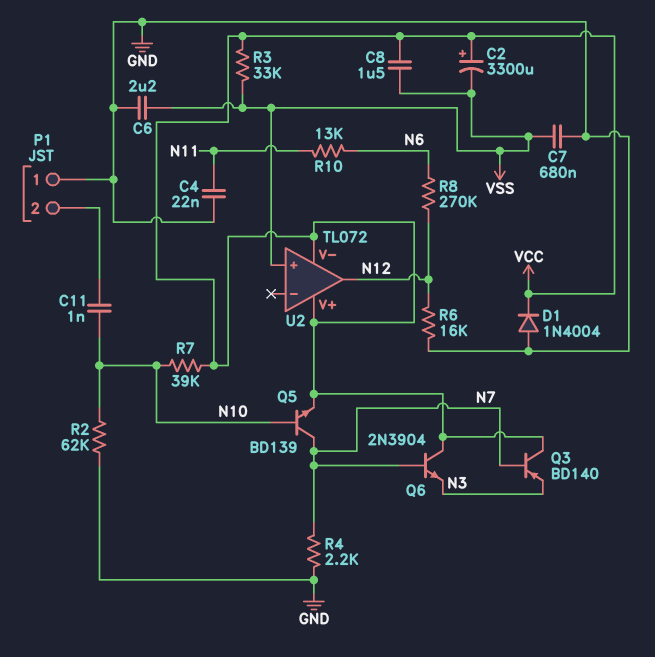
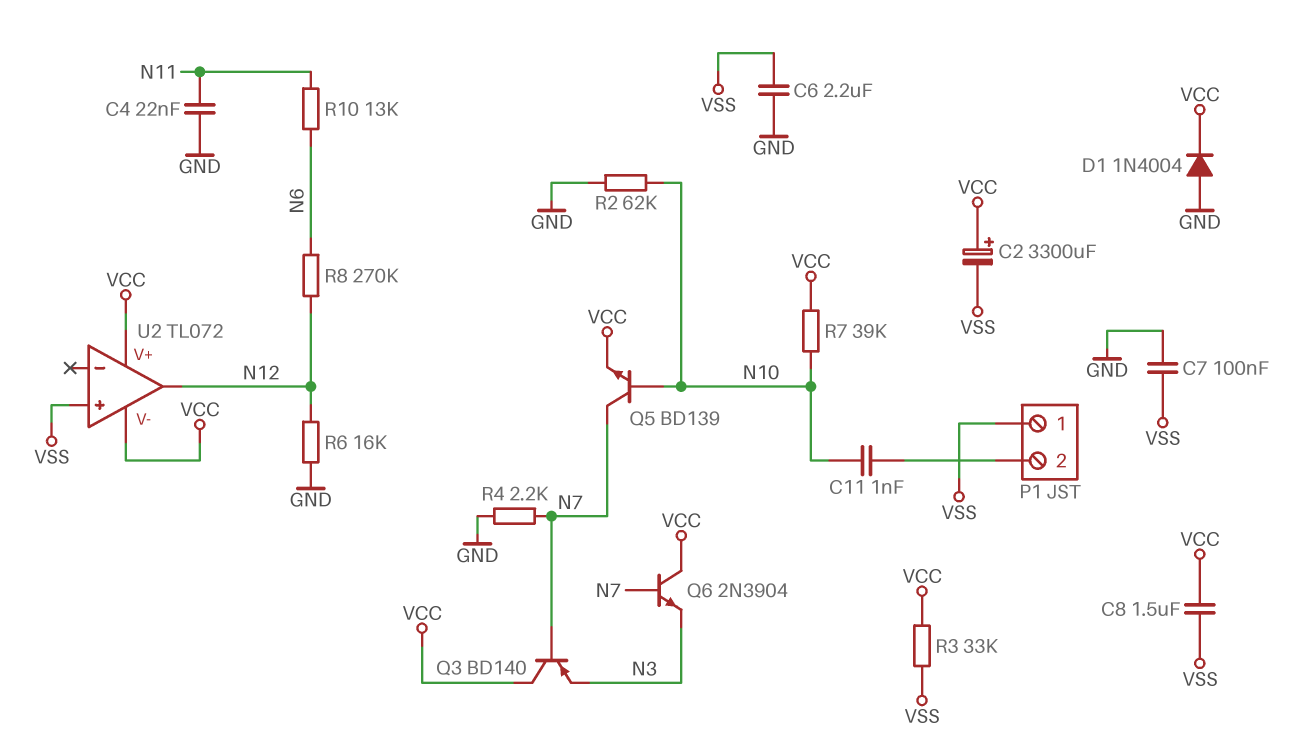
C7: 680nF (GND, VSS) -> 100nF (GND, VSS)
P1 pin 1: GND -> VSS

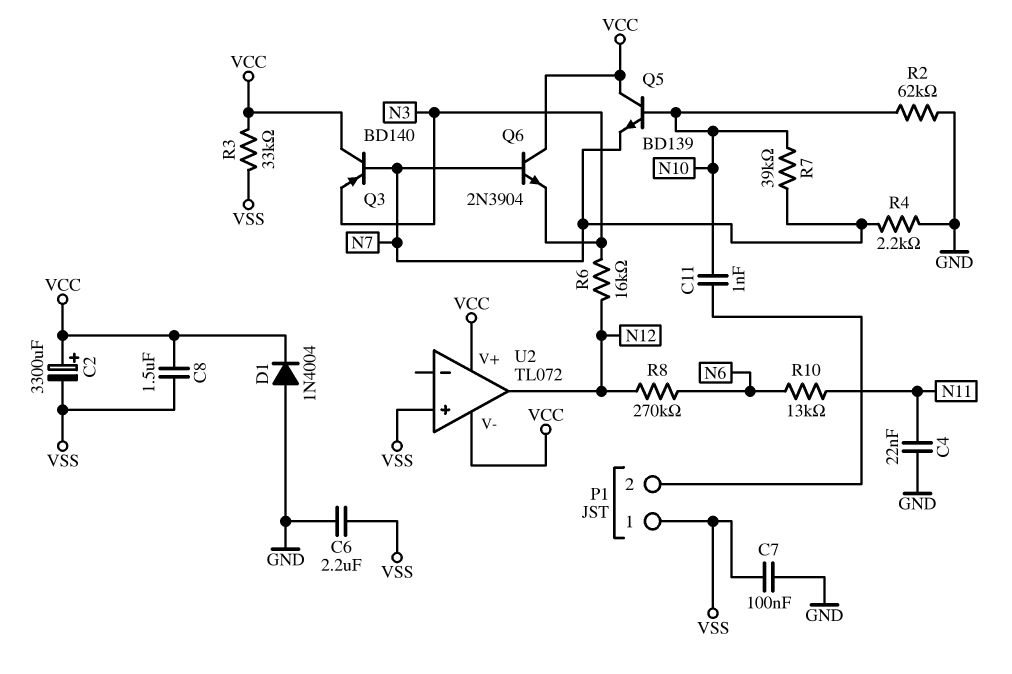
Q5: NPN BD139 (B N10, C N7, E VCC) -> NPN BD139 (B N10, C VCC, E N7)
R6: 16k (GND, N12) -> 16k (N3, N12)
R7: 39k (N10, VCC) -> 39k (N7, N10)

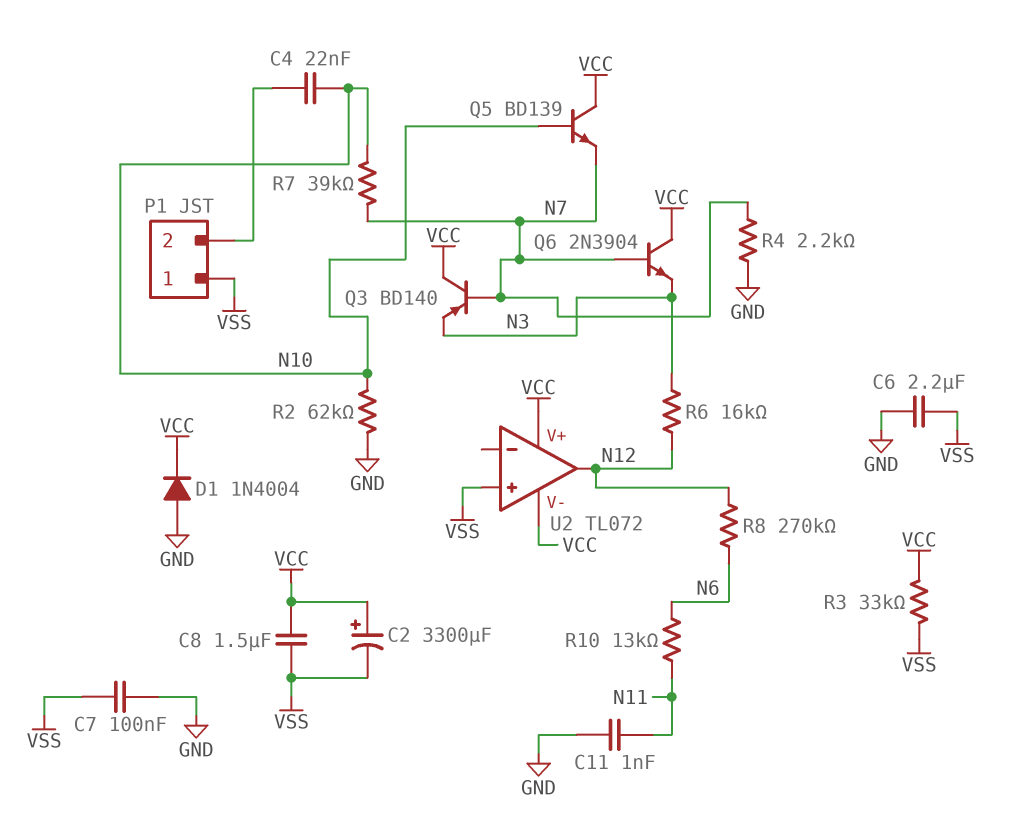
C4: 22nF (GND, N11) -> 22nF (N10, P1/2)
C11: 1nF (N10, P1/2) -> 1nF (GND, N11)

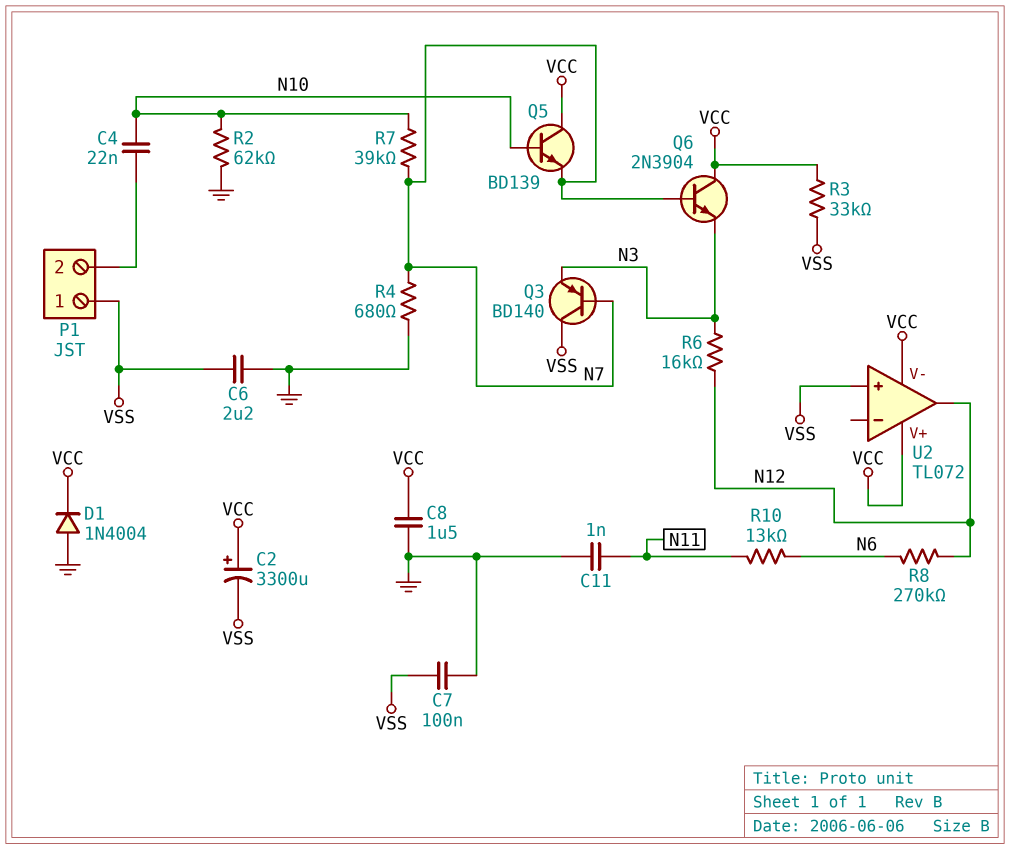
C8: 1.5uF (VCC, VSS) -> 1.5uF (GND, VCC)
Q3: PNP BD140 (B N7, C VCC, E N3) -> PNP BD140 (B N7, C VSS, E N3)
R4: 2.2k (GND, N7) -> 680 (GND, N7)

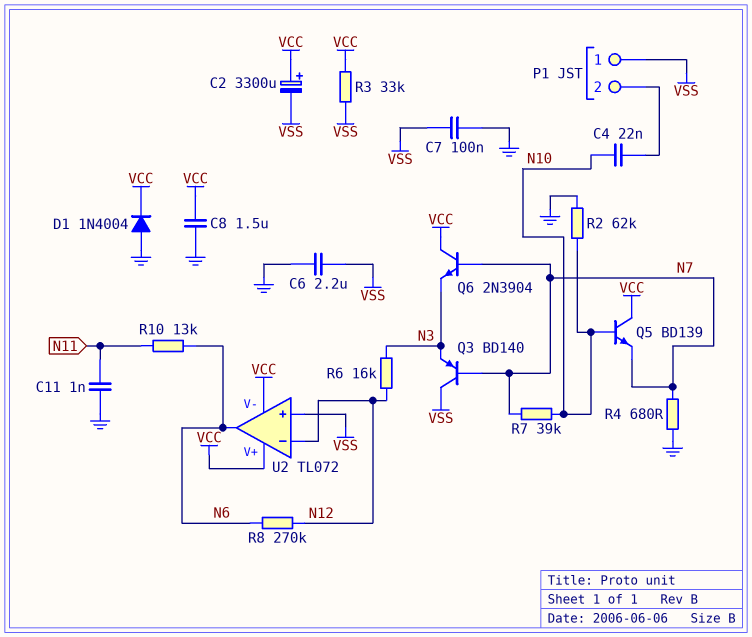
U2 pin in-: none -> N12
U2 pin out: N12 -> N6

